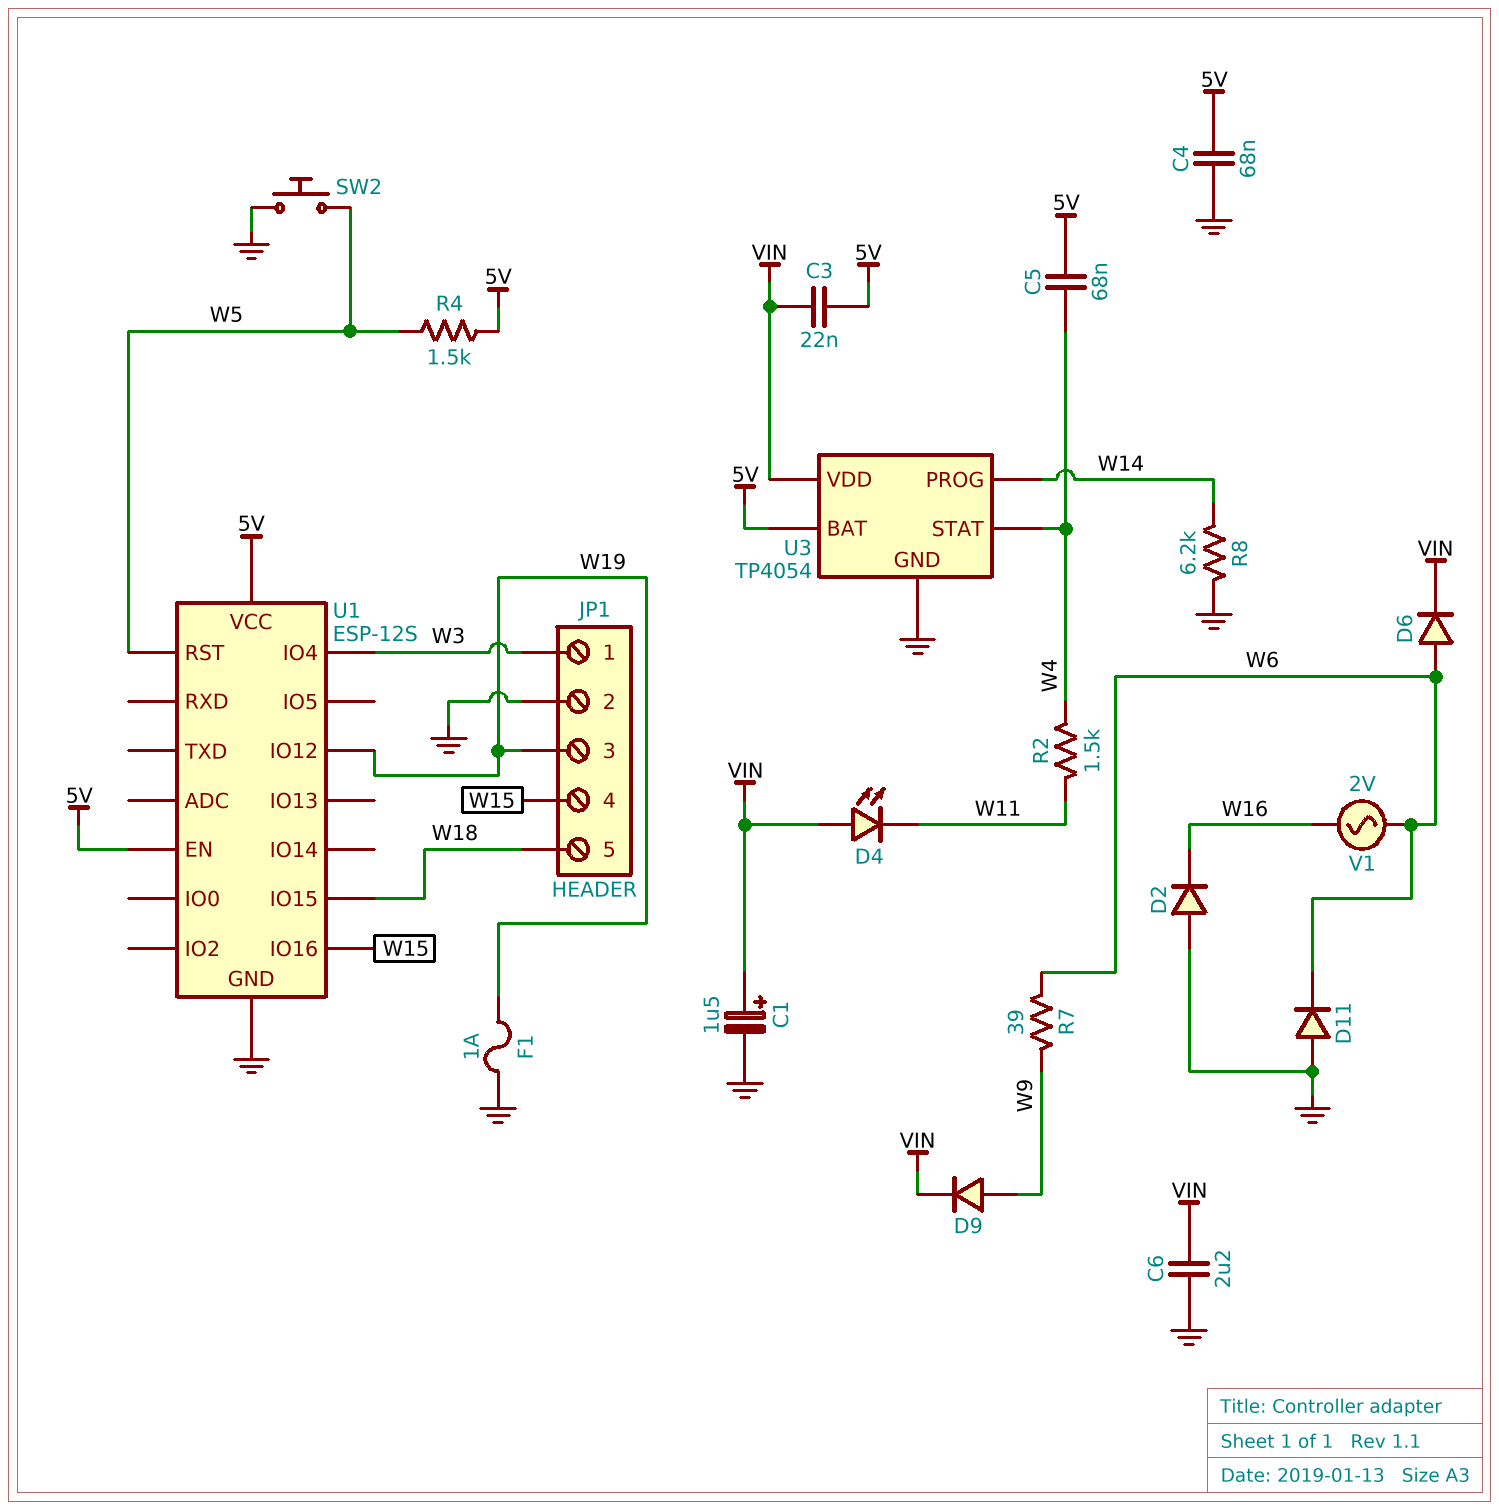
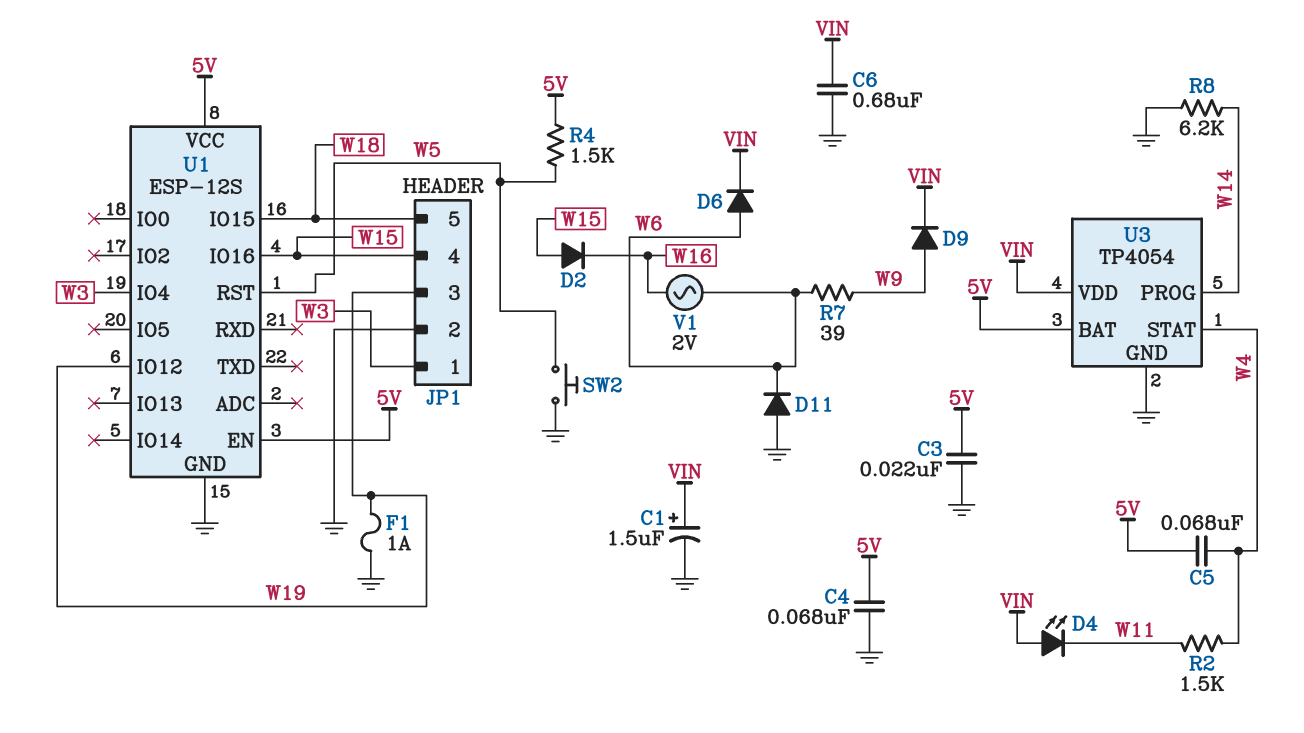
C3: 22nF (5V, VIN) -> 22nF (5V, GND)
C6: 2.2uF (GND, VIN) -> 680nF (GND, VIN)
D2: diode (A GND, K W16) -> diode (A W15, K W16)

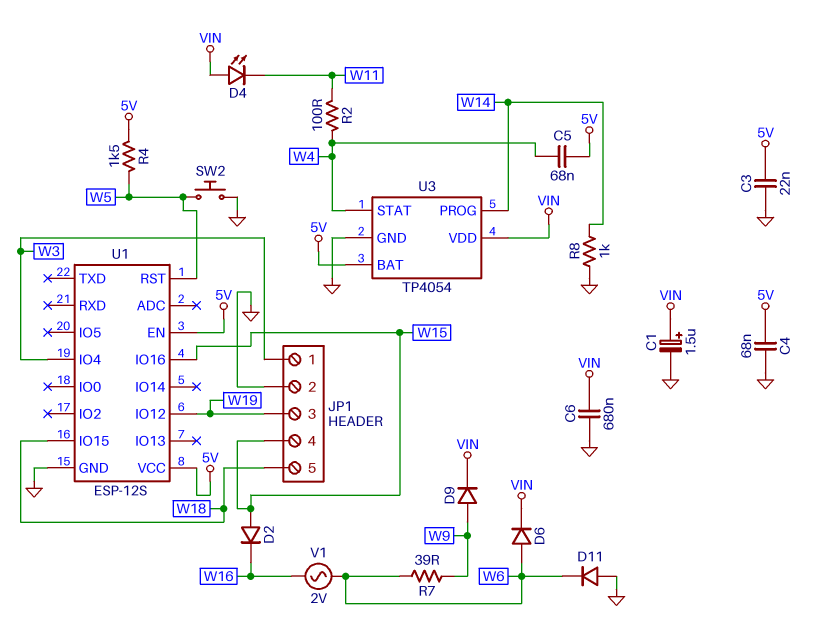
F1: 1A (GND, W19) -> none
R2: 1.5k (W4, W11) -> 100 (W4, W11)
R8: 6.2k (GND, W14) -> 1k (GND, W14)

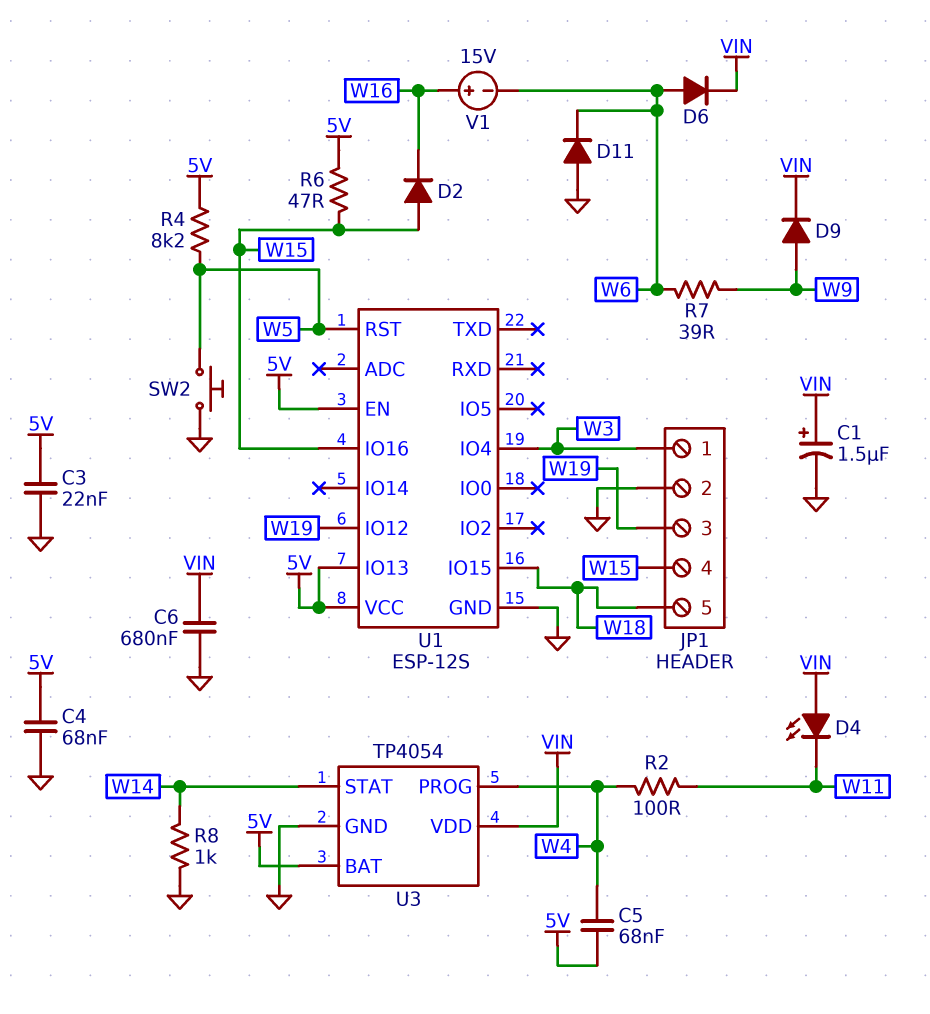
R4: 1.5k (5V, W5) -> 8.2k (5V, W5)
R6: none -> 47 (5V, W15)
U1 pin IO13: none -> 5V
U3 pin PROG: W14 -> W4
U3 pin STAT: W4 -> W14
V1: AC 2V (W6, W16) -> 15V (plus W16, minus W6)

